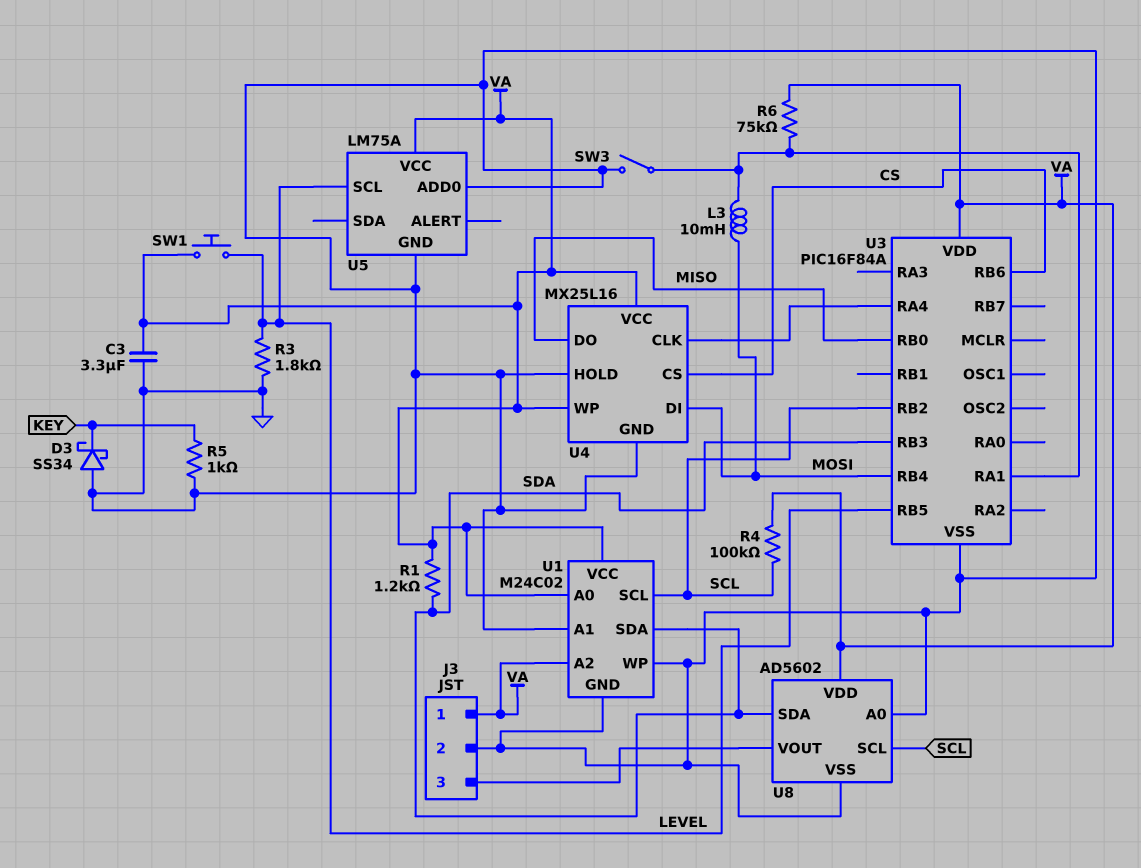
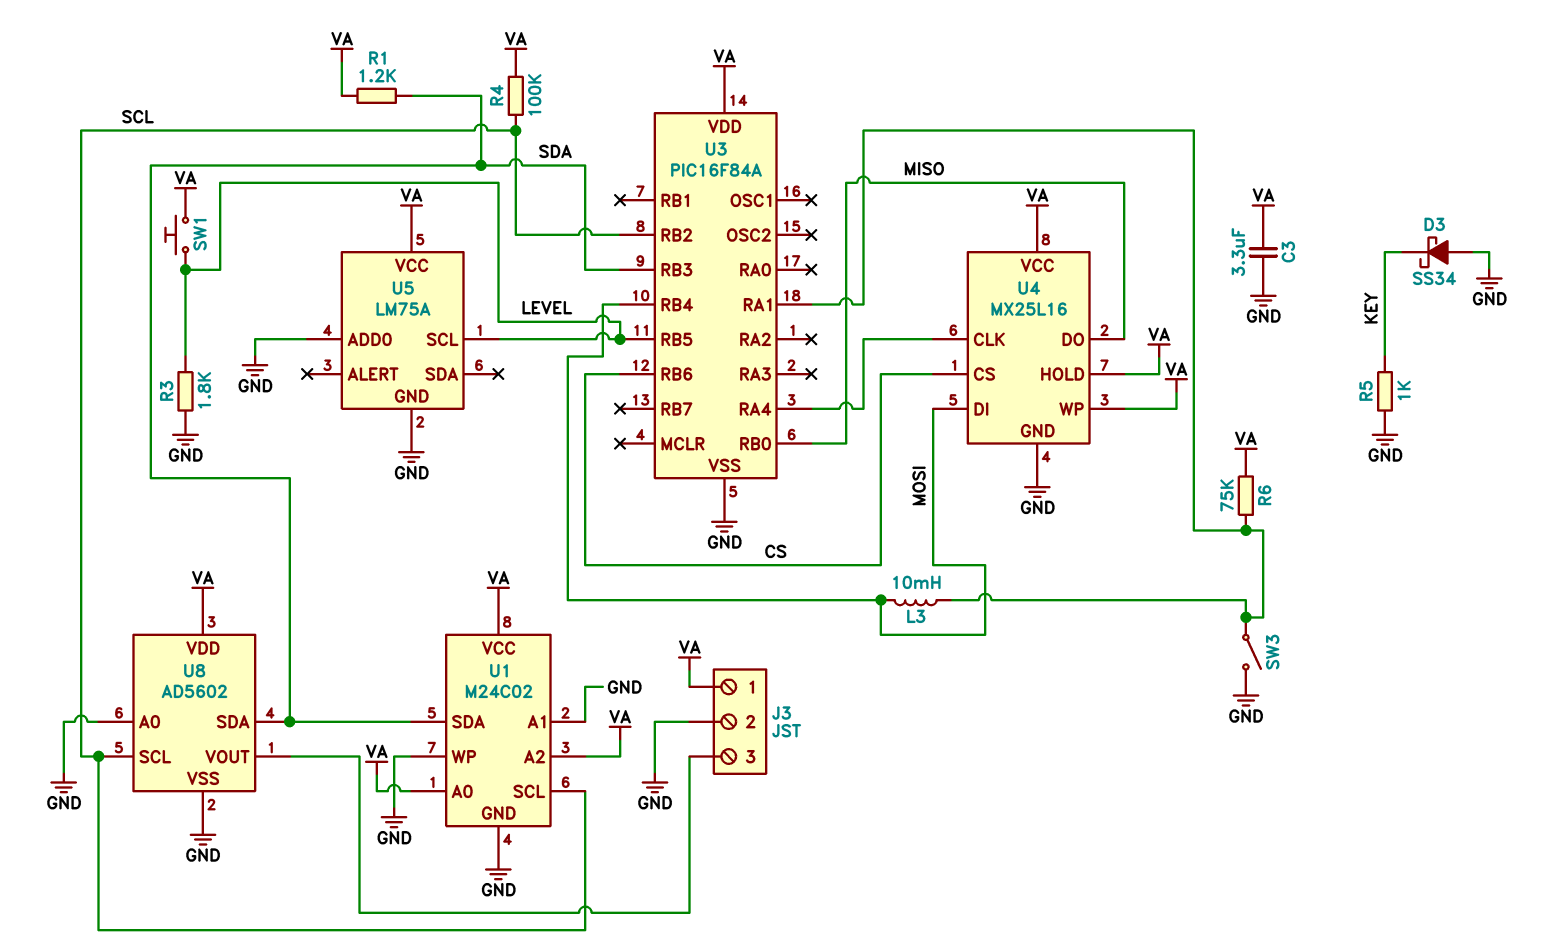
U4 pin HOLD: GND -> VA

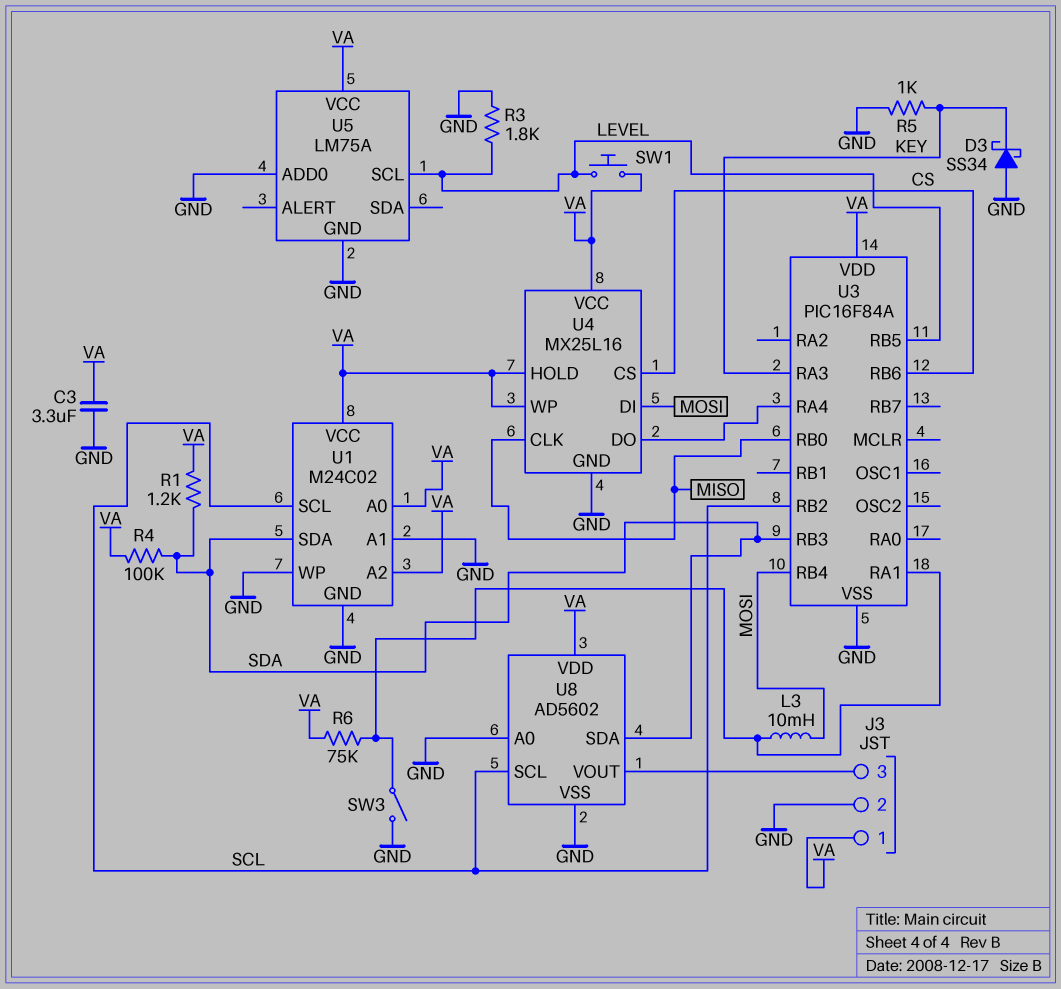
R4: 100k (SCL, VA) -> 100k (SDA, VA)
U3 pin RA3: none -> KEY
U4 pin CLK: U3/RA4 -> MISO
U4 pin DO: MISO -> U3/RA4

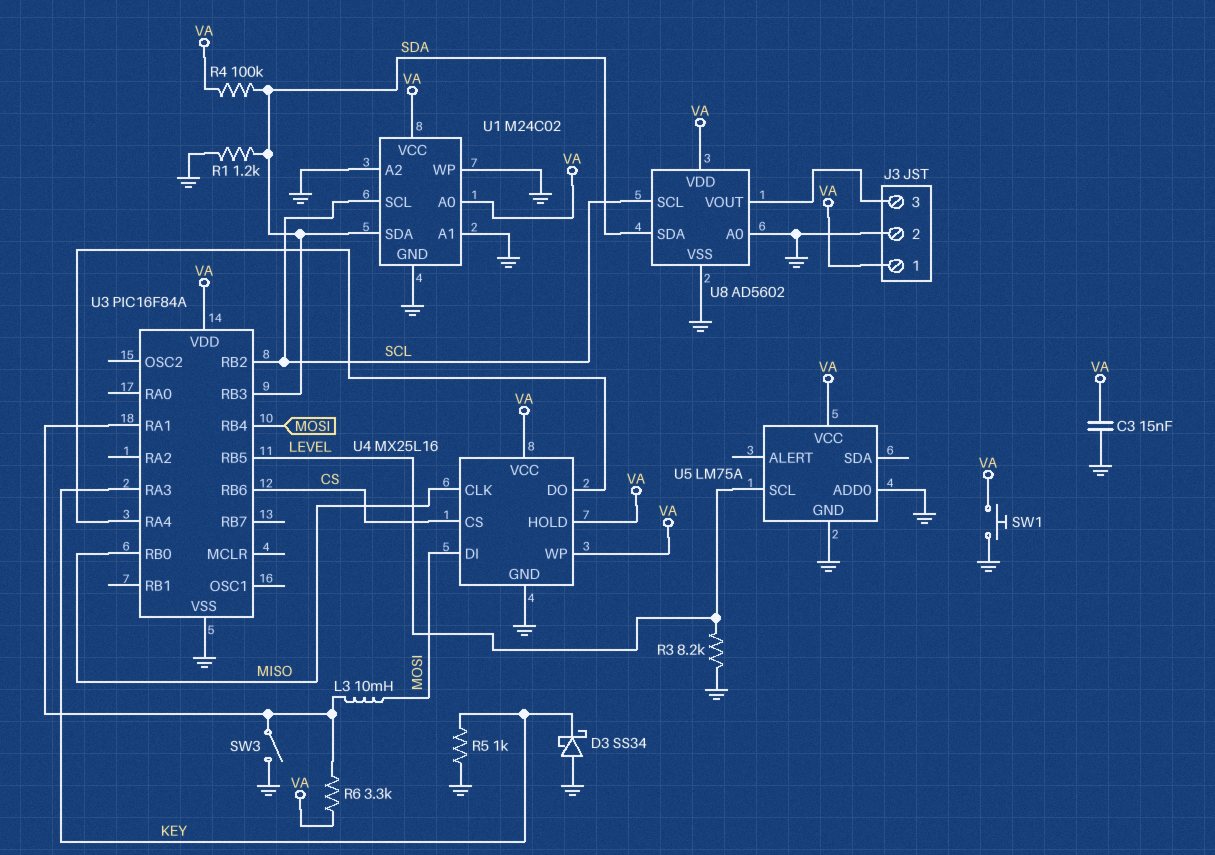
C3: 3.3uF (GND, VA) -> 15nF (GND, VA)
R1: 1.2k (SDA, VA) -> 1.2k (GND, SDA)
R3: 1.8k (GND, LEVEL) -> 8.2k (GND, LEVEL)
R6: 75k (U3/RA1, VA) -> 3.3k (U3/RA1, VA)
SW1: button (LEVEL, VA) -> button (GND, VA)
U1 pin A2: VA -> GND

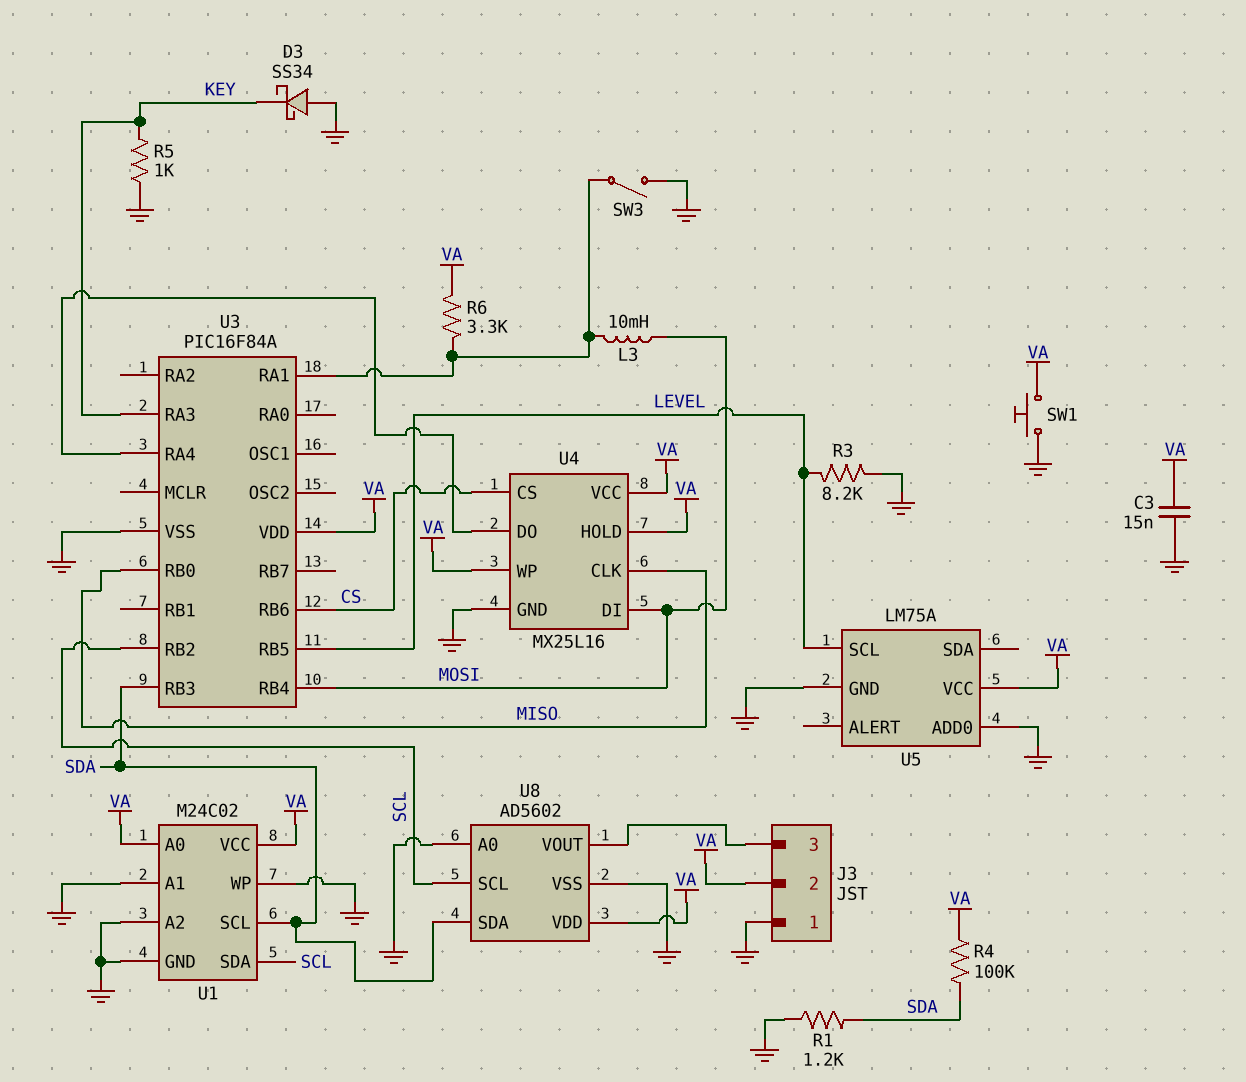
J3 pin 1: VA -> GND
J3 pin 2: GND -> VA
U1 pin SCL: SCL -> SDA
U1 pin SDA: SDA -> SCL

